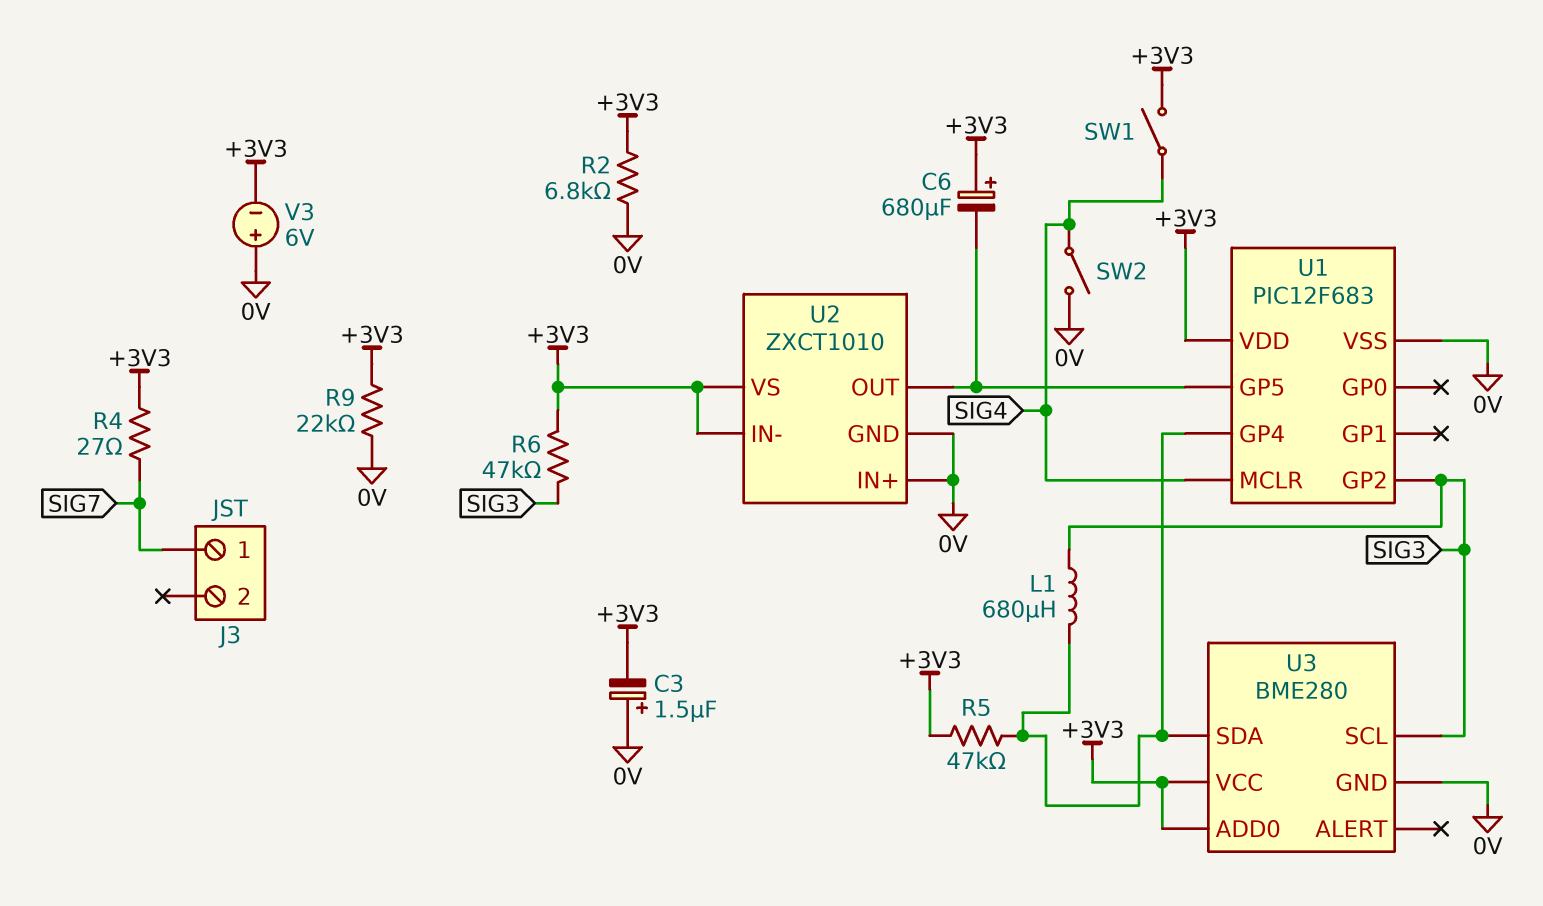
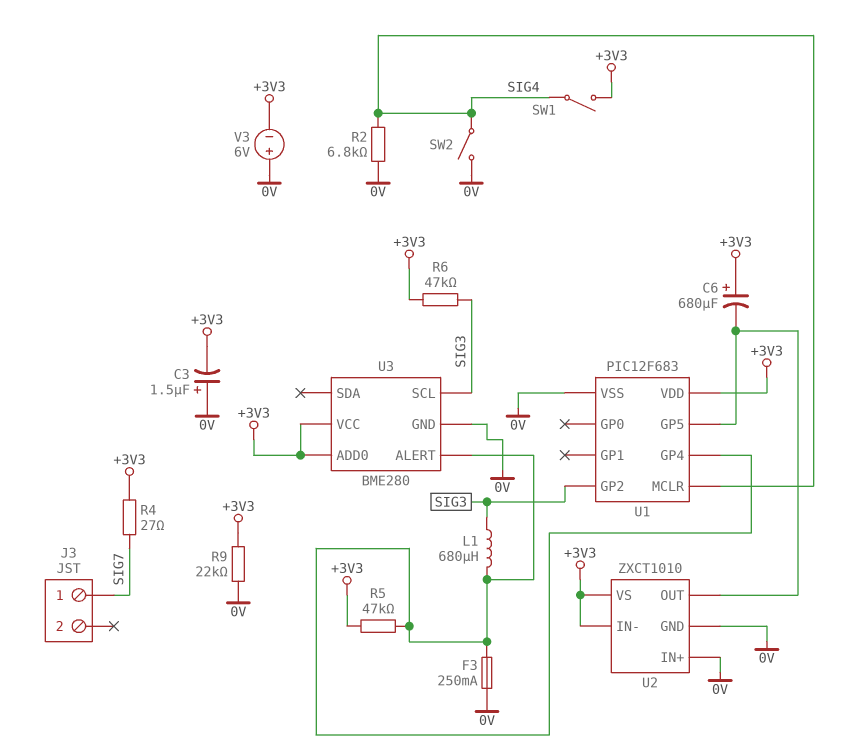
F3: none -> 250mA (0V, U1/GP4)
R2: 6.8k (+3V3, 0V) -> 6.8k (0V, SIG4)
U3 pin ALERT: none -> U1/GP4
U3 pin SDA: U1/GP4 -> none

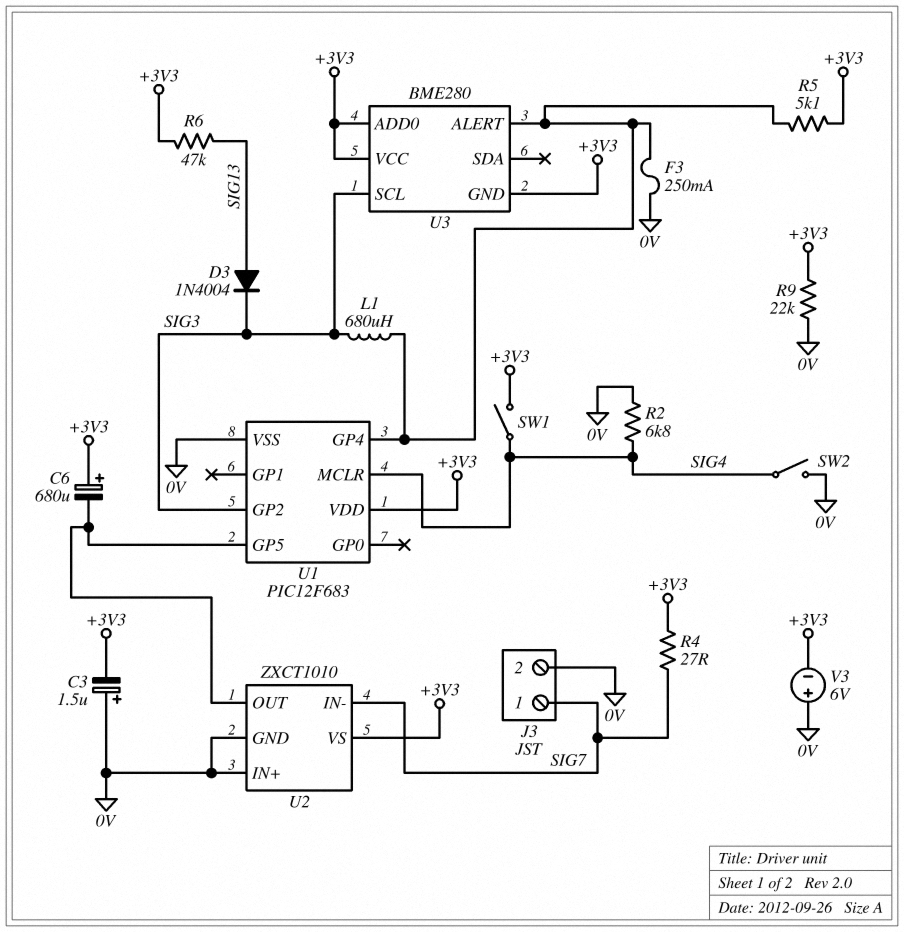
D3: none -> diode 1N4004 (A SIG13, K SIG3)
J3 pin 2: none -> 0V
R5: 47k (+3V3, U1/GP4) -> 5.1k (+3V3, U1/GP4)
R6: 47k (+3V3, SIG3) -> 47k (+3V3, SIG13)
U2 pin IN-: +3V3 -> SIG7
U3 pin GND: 0V -> +3V3

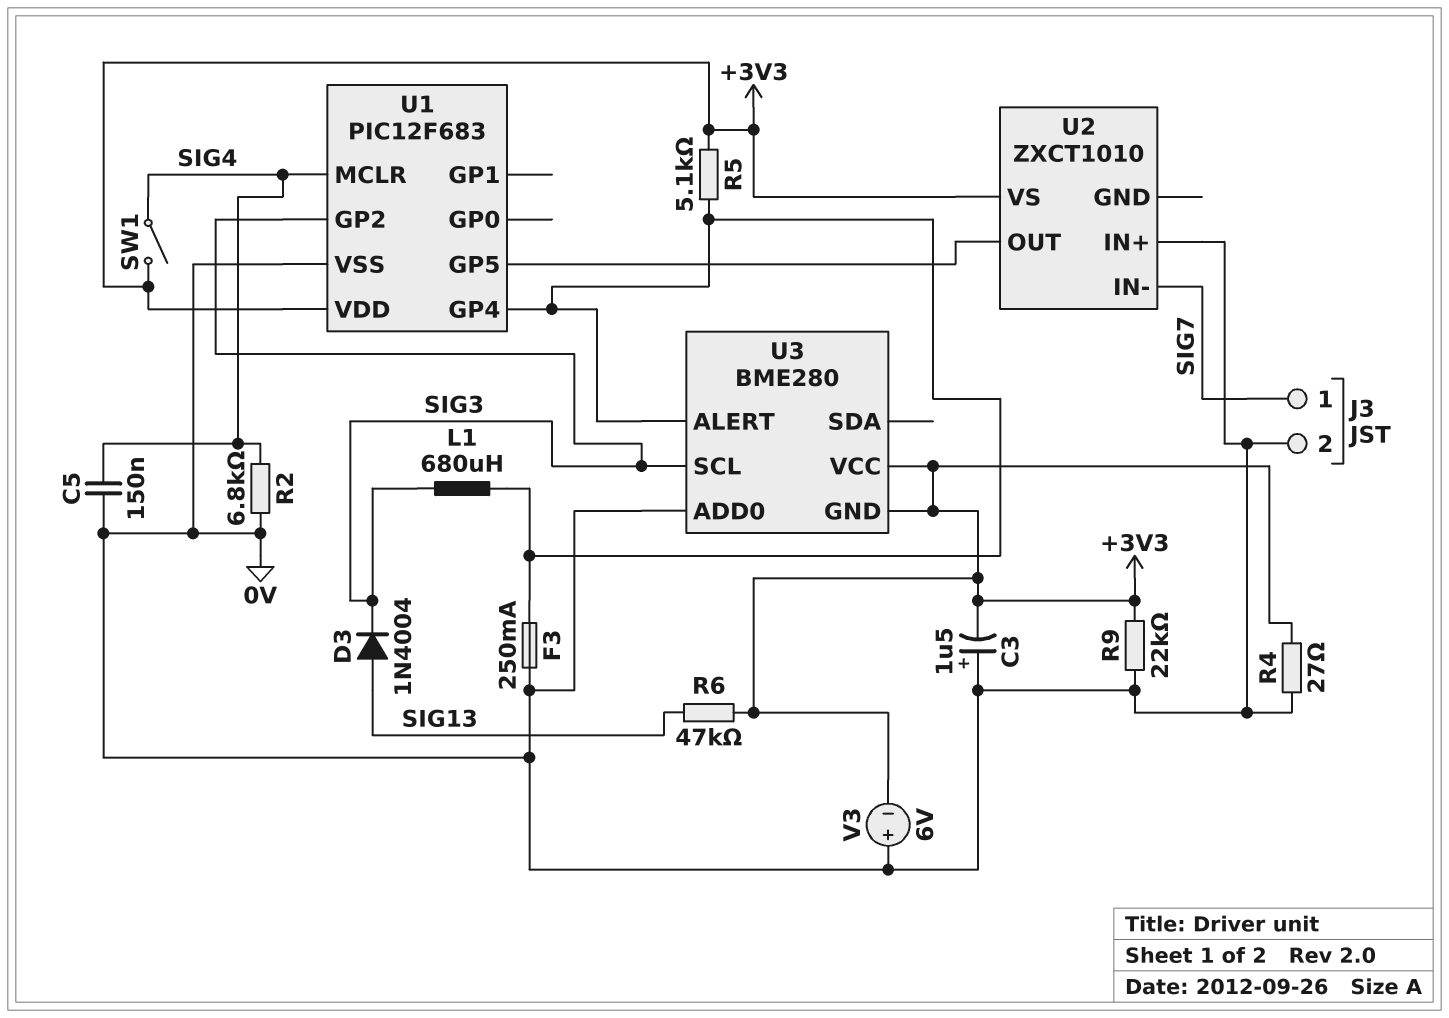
C5: none -> 150nF (0V, SIG4)
C6: 680uF (plus +3V3, minus U1/GP5) -> none
R4: 27 (+3V3, SIG7) -> 27 (+3V3, 0V)
SW2: switch (0V, SIG4) -> none
U2 pin GND: 0V -> none
U3 pin ADD0: +3V3 -> 0V

